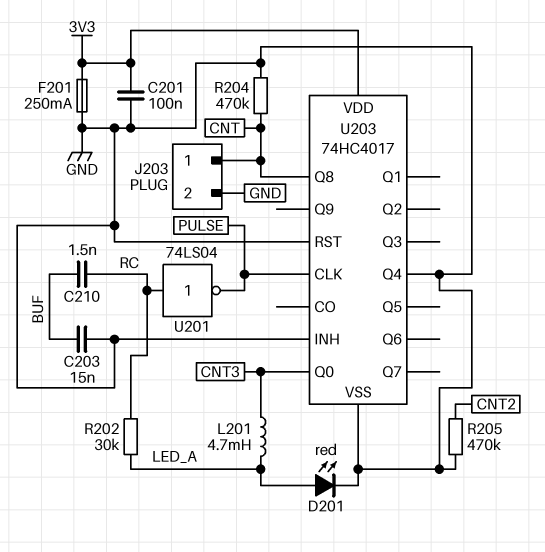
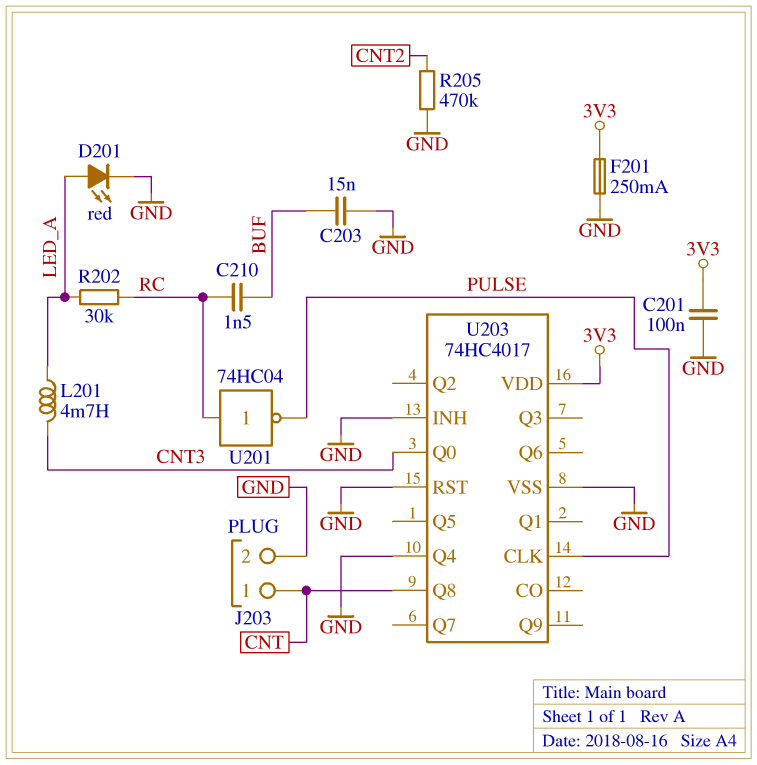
R204: 470k (CNT, GND) -> none
U201: NOT 74LS04 (in RC, out PULSE) -> NOT 74HC04 (in RC, out PULSE)

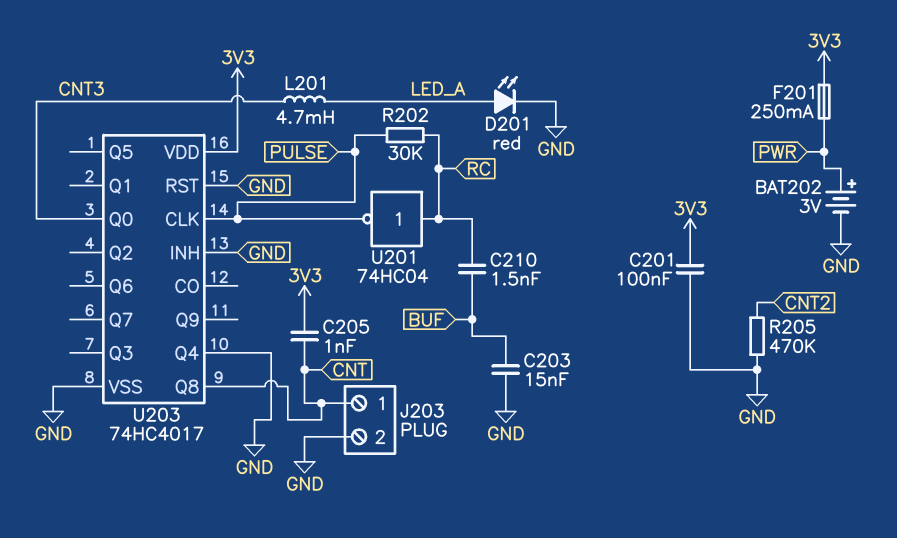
BAT202: none -> 3V (plus PWR, minus GND)
C205: none -> 1nF (3V3, CNT)
F201: 250mA (3V3, GND) -> 250mA (3V3, PWR)
R202: 30k (LED_A, RC) -> 30k (PULSE, RC)

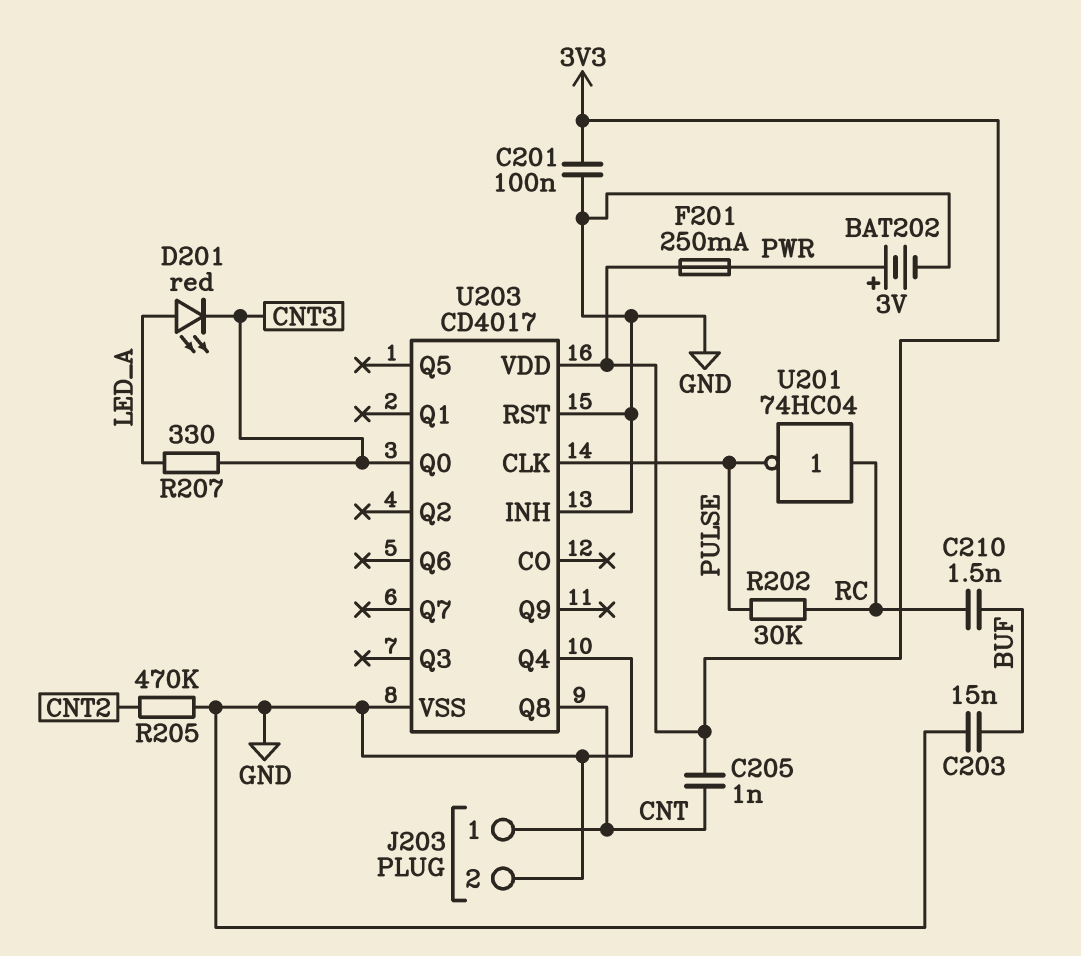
D201: LED red (A LED_A, K GND) -> LED red (A LED_A, K CNT3)
L201: 4.7mH (CNT3, LED_A) -> none
R207: none -> 330 (CNT3, LED_A)
U203: 74HC4017 -> CD4017

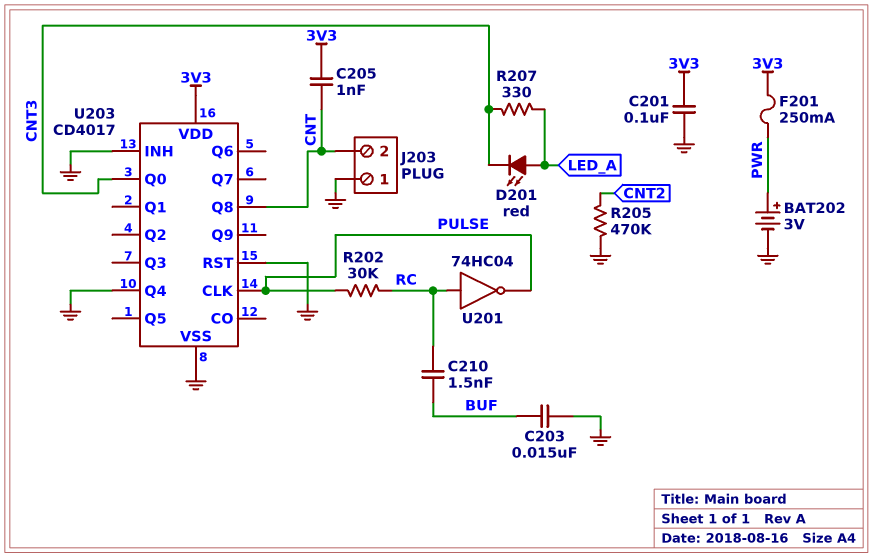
J203 pin 1: CNT -> GND
J203 pin 2: GND -> CNT

